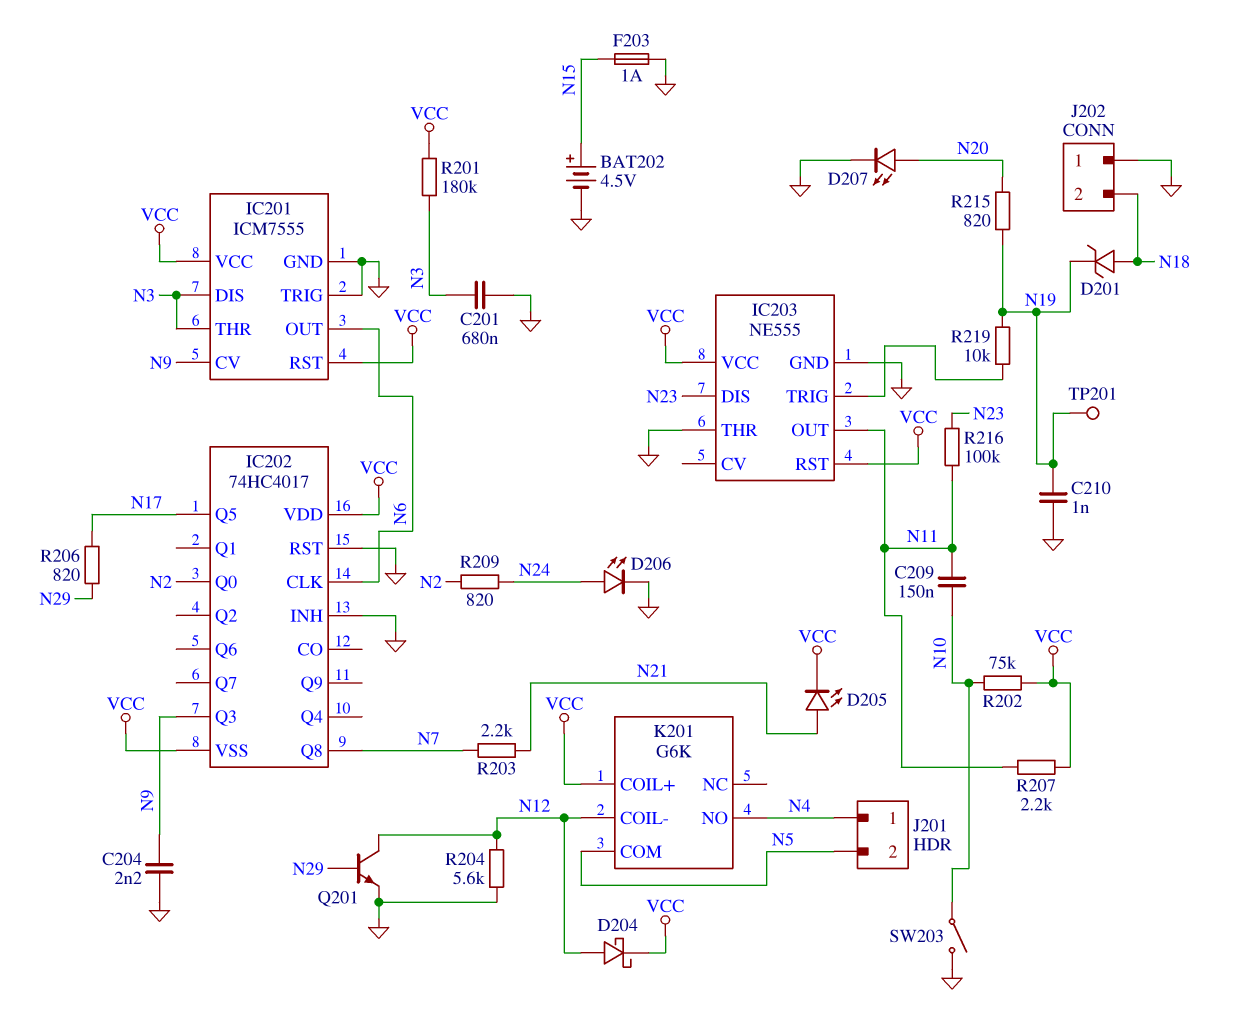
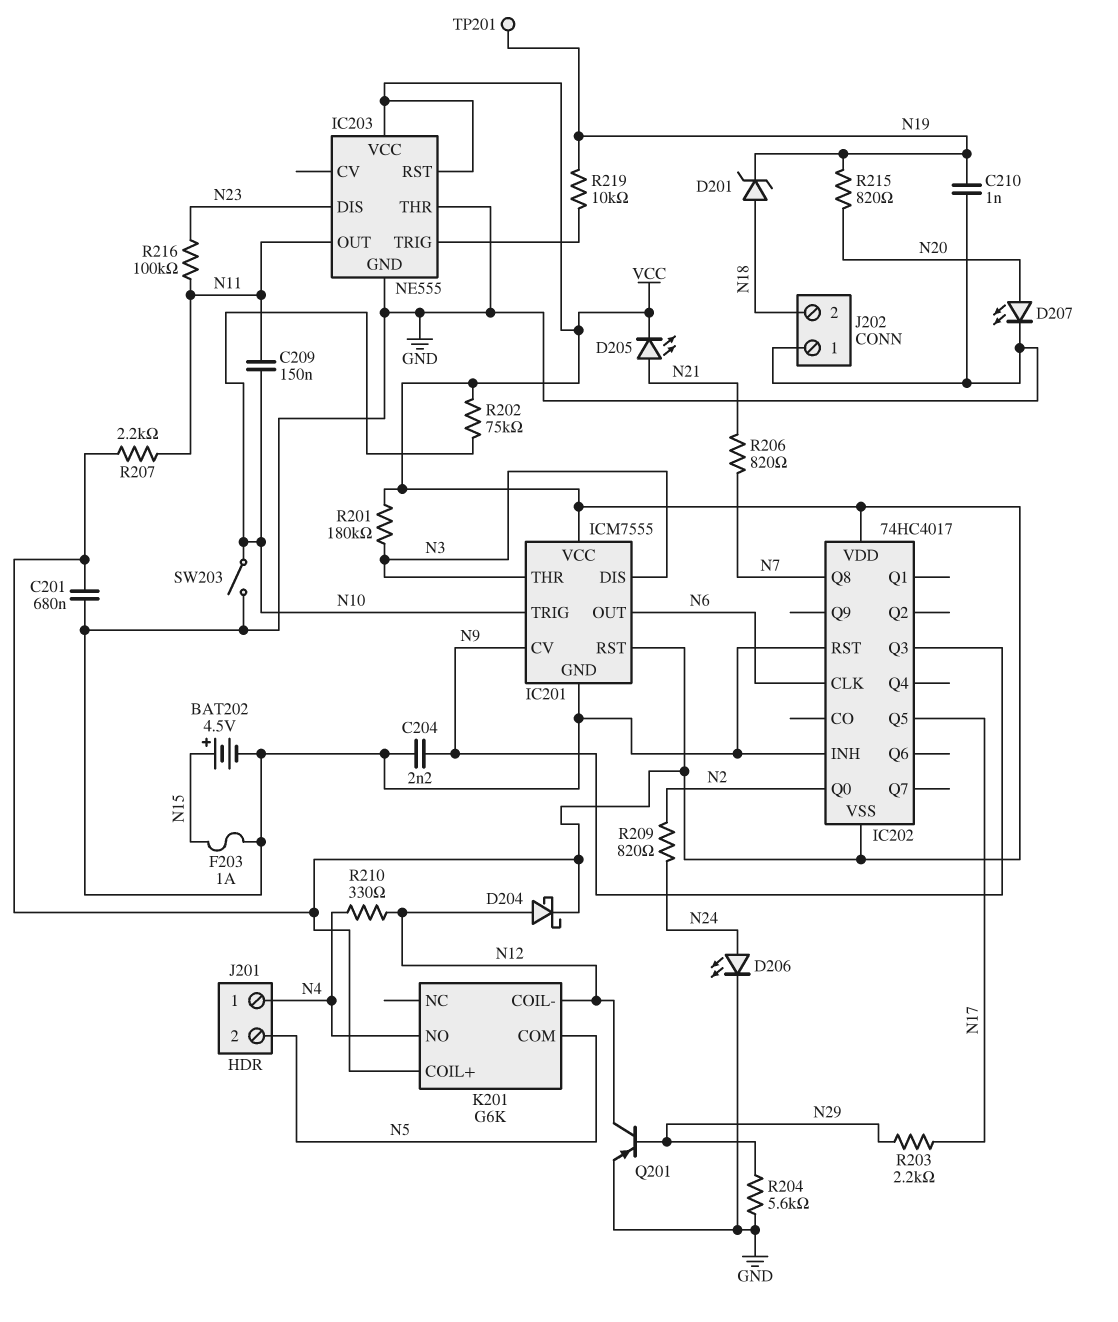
C201: 680nF (GND, N3) -> 680nF (GND, VCC)
IC201 pin TRIG: GND -> N10
Q201: NPN (B N29, C N12, E GND) -> PNP (B N29, C N12, E GND)
R203: 2.2k (N7, N21) -> 2.2k (N17, N29)
R204: 5.6k (GND, N12) -> 5.6k (GND, N29)
R206: 820 (N17, N29) -> 820 (N7, N21)
R210: none -> 330 (N4, N12)

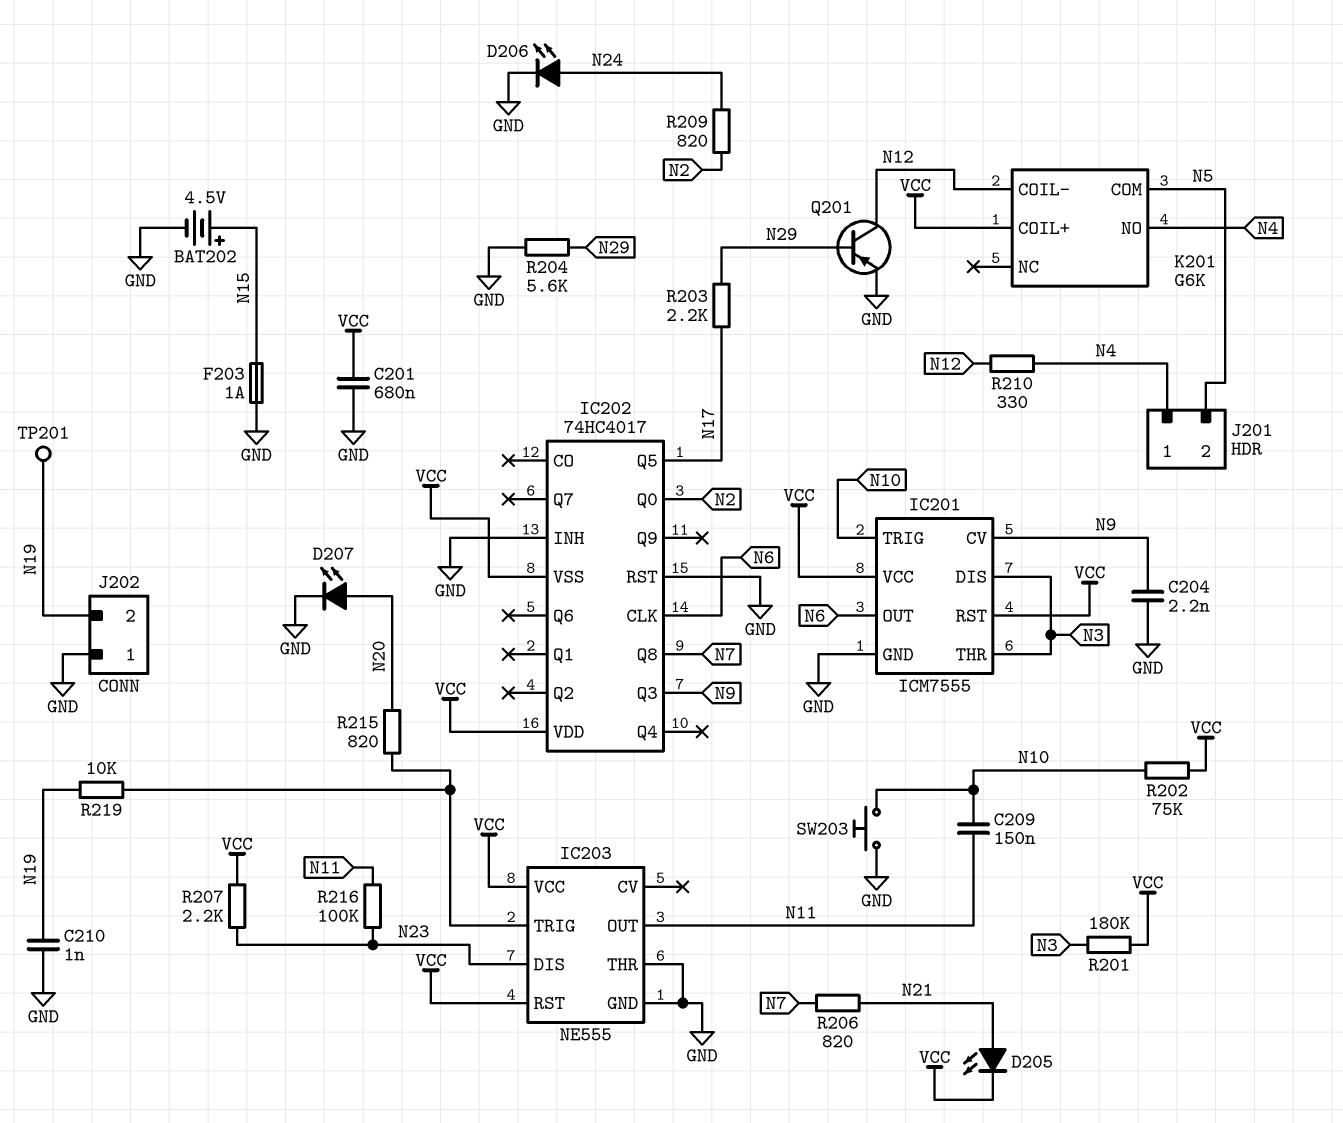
D201: zener (A N18, K N19) -> none
D204: schottky (A N12, K VCC) -> none
J202 pin 2: N18 -> N19
R207: 2.2k (N11, VCC) -> 2.2k (N23, VCC)
R215: 820 (N19, N20) -> 820 (IC203/TRIG, N20)
SW203: switch (GND, N10) -> button (GND, N10)

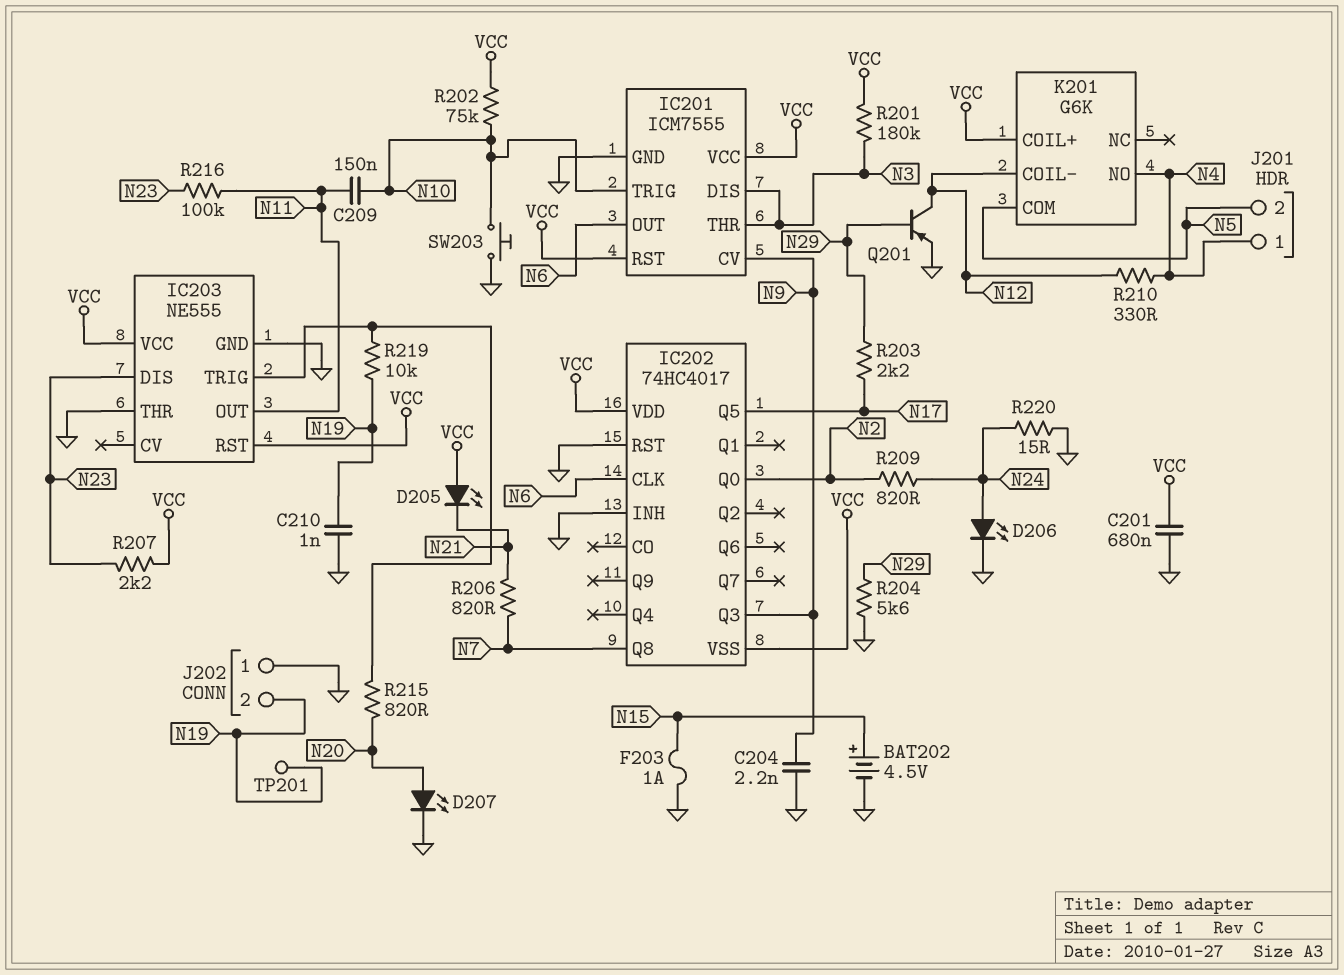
D205: LED (A N21, K VCC) -> LED (A VCC, K N21)
R220: none -> 15 (GND, N24)

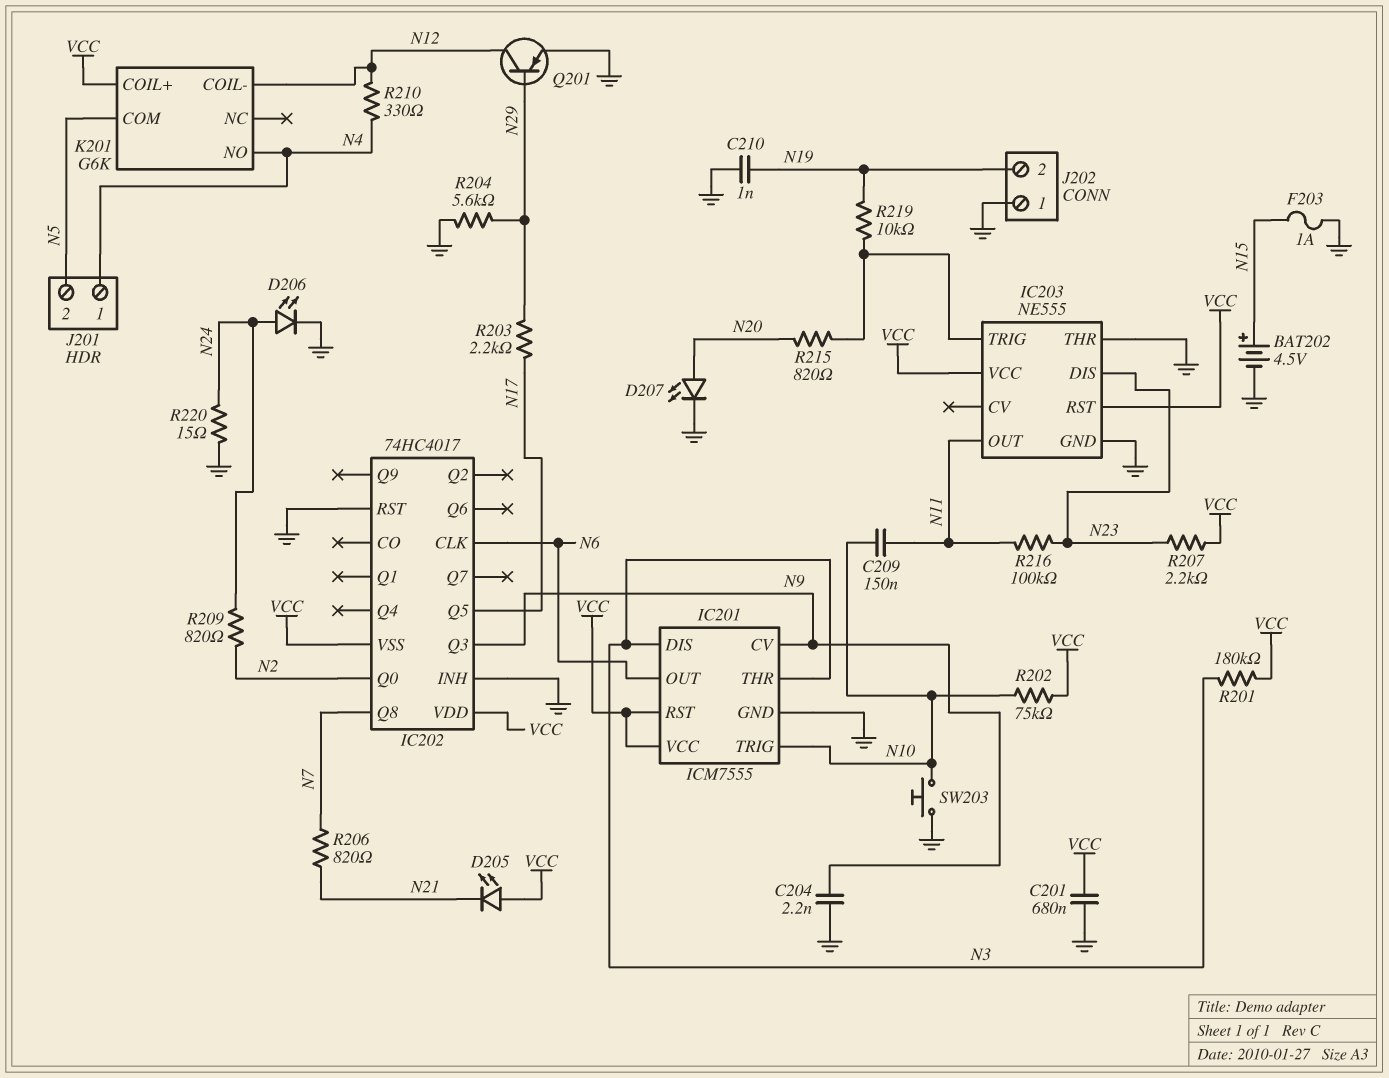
TP201: test point (N19) -> none

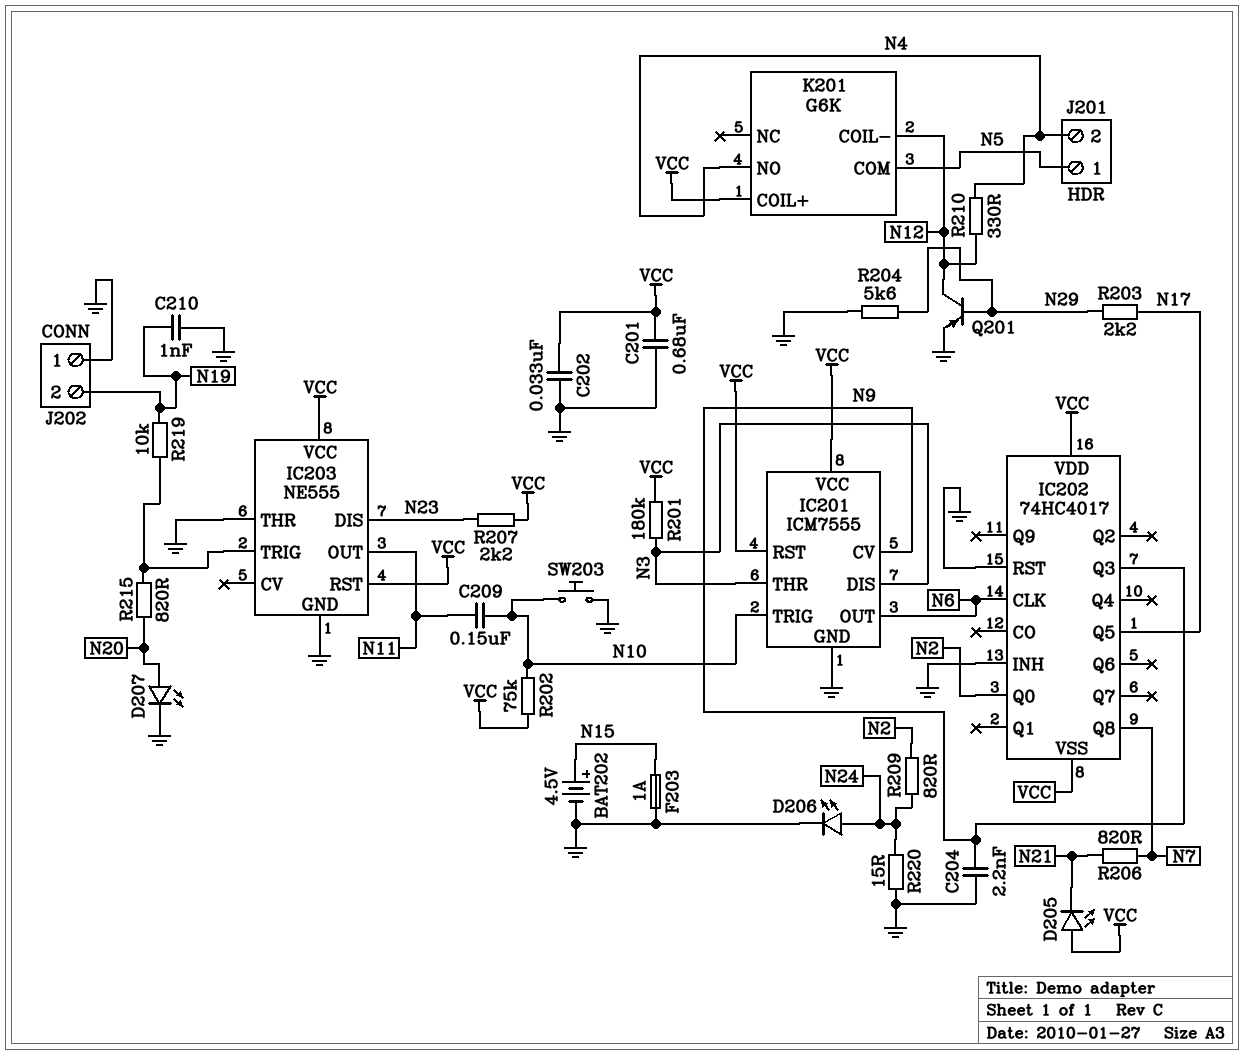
C202: none -> 33nF (GND, VCC)
J201 pin 1: N4 -> N5
J201 pin 2: N5 -> N4
R216: 100k (N11, N23) -> none

